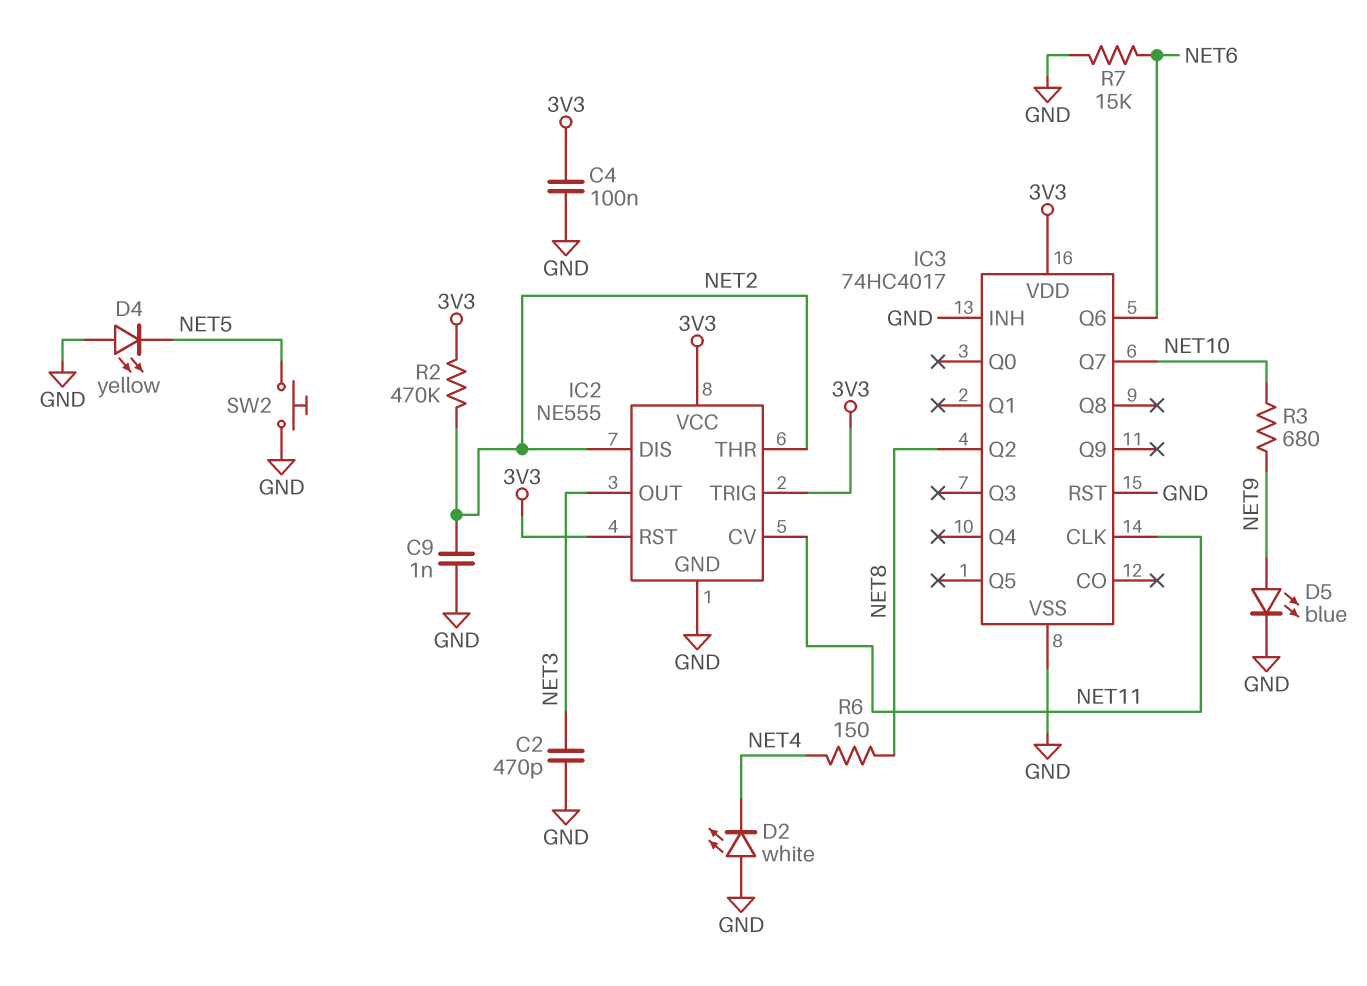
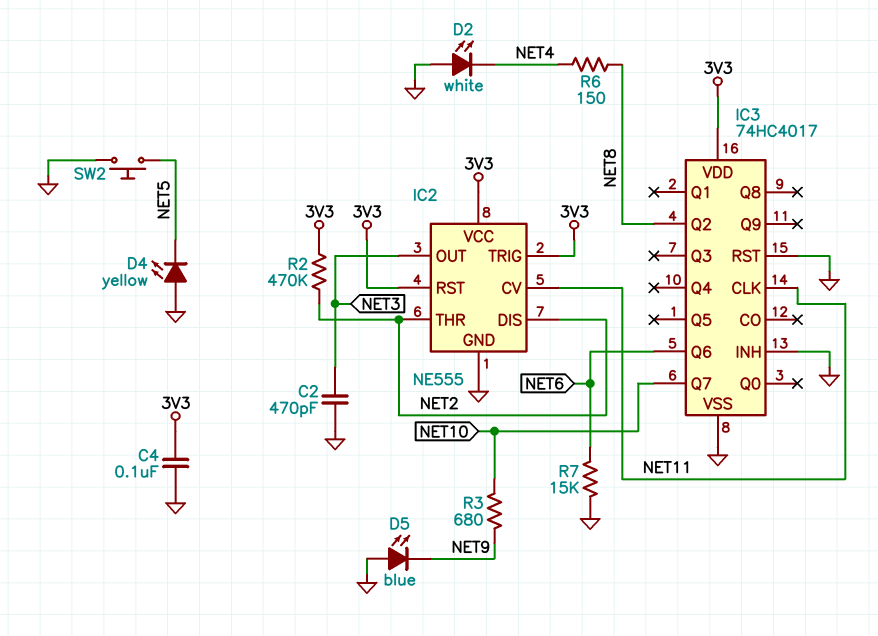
C9: 1nF (GND, NET2) -> none
D5: LED blue (A NET9, K GND) -> LED blue (A GND, K NET9)

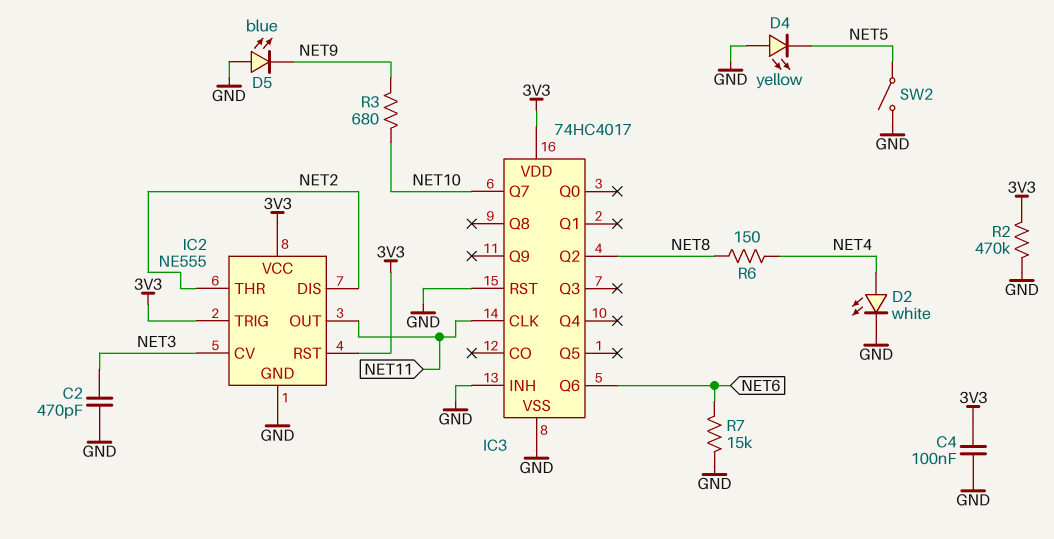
D2: LED white (A GND, K NET4) -> LED white (A NET4, K GND)
IC2 pin CV: NET11 -> NET3
IC2 pin OUT: NET3 -> NET11
R2: 470k (3V3, NET2) -> 470k (3V3, GND)
SW2: button (GND, NET5) -> switch (GND, NET5)

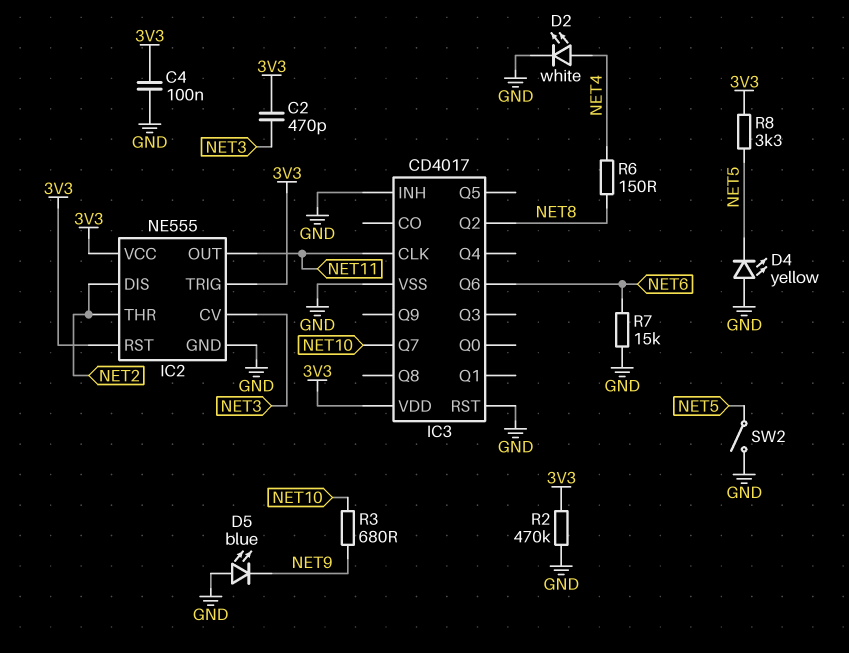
C2: 470pF (GND, NET3) -> 470pF (3V3, NET3)
IC3: 74HC4017 -> CD4017
R8: none -> 3.3k (3V3, NET5)

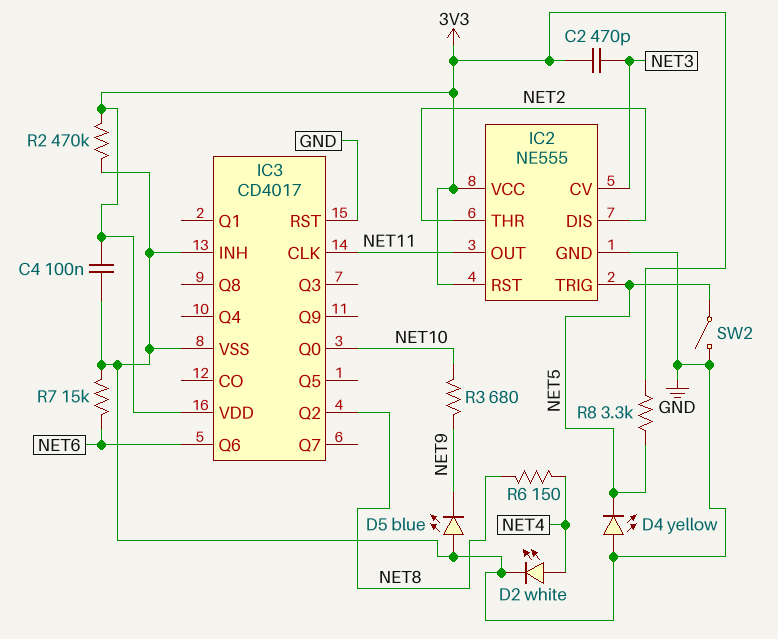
IC2 pin TRIG: 3V3 -> NET5
IC3 pin Q0: none -> NET10
IC3 pin Q7: NET10 -> none

